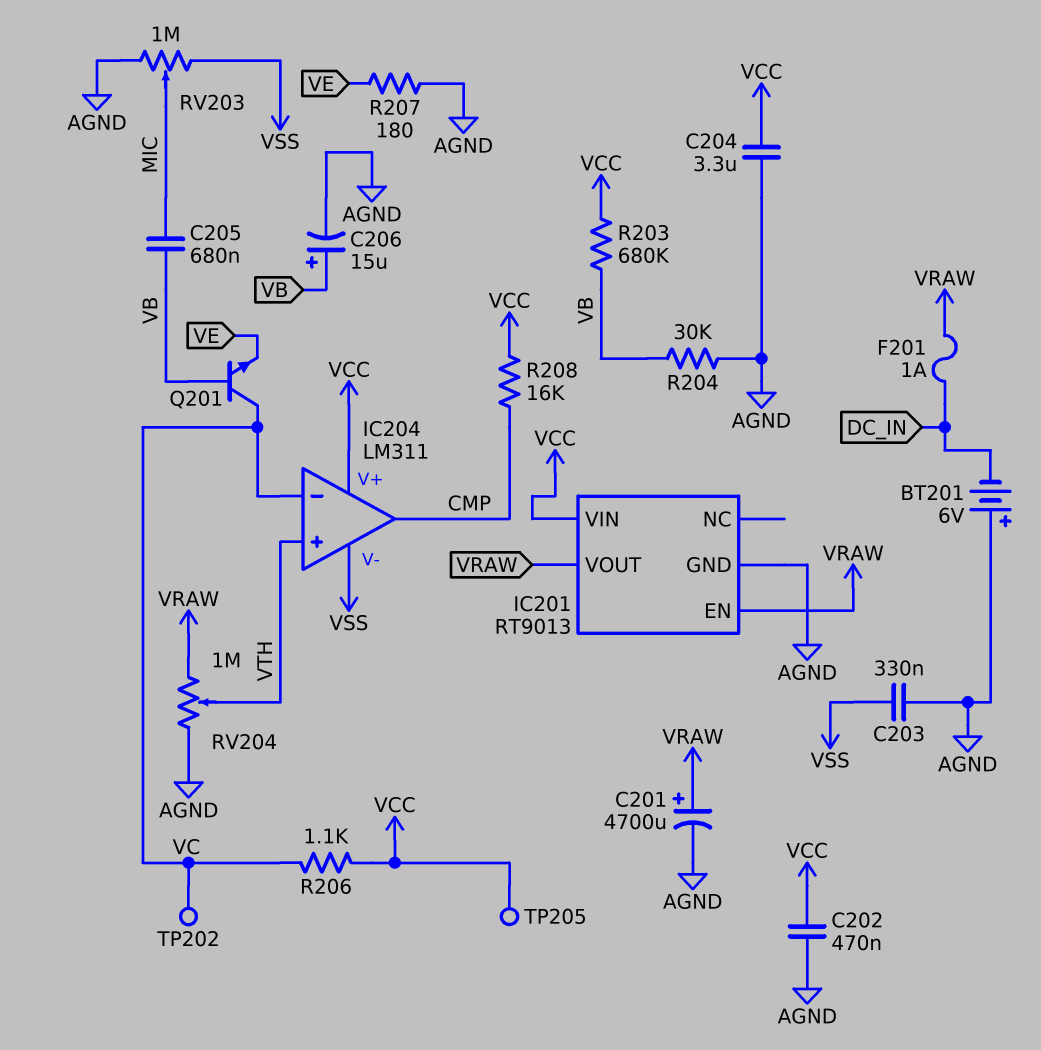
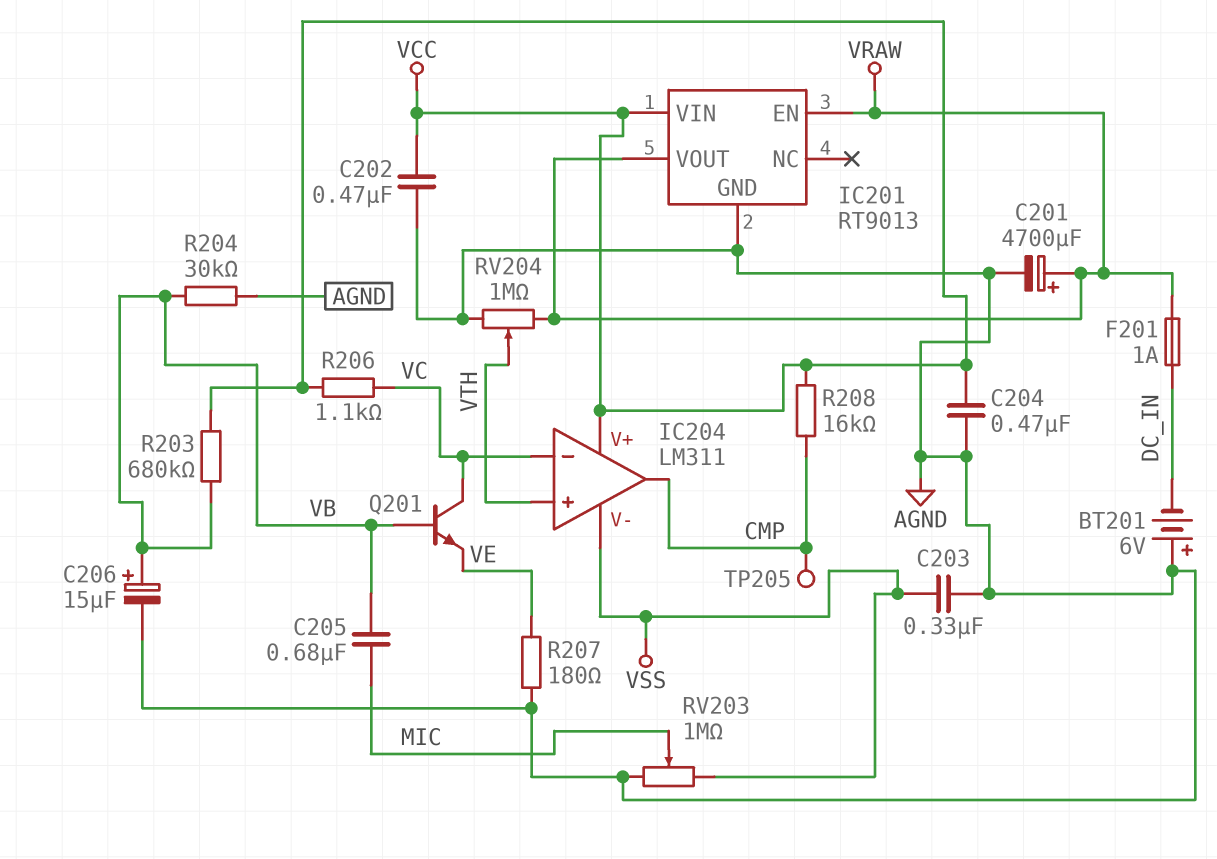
C204: 3.3uF (AGND, VCC) -> 470nF (AGND, VCC)
TP202: test point (VC) -> none
TP205: test point (VCC) -> test point (CMP)

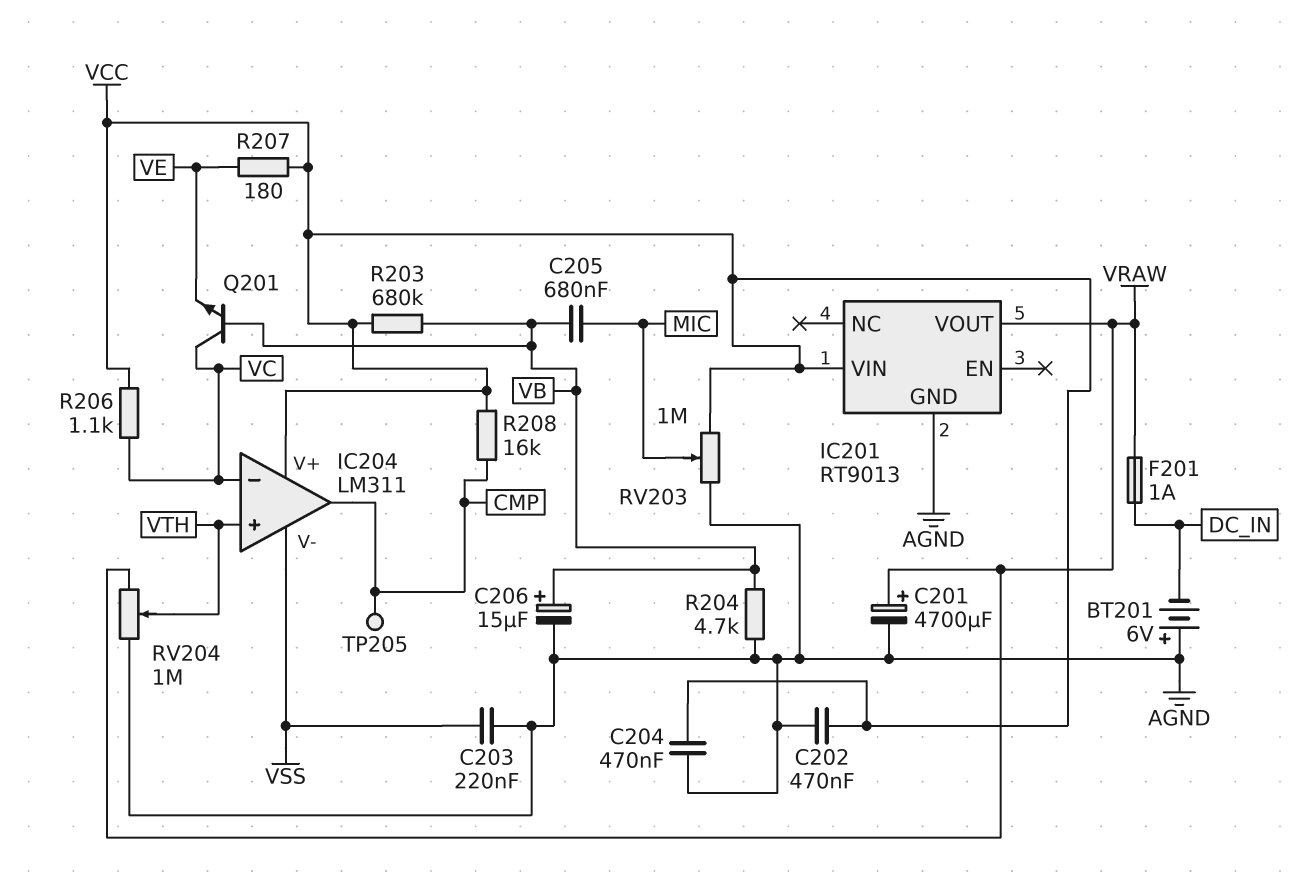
C203: 330nF (AGND, VSS) -> 220nF (AGND, VSS)
IC201 pin EN: VRAW -> none
R204: 30k (AGND, VB) -> 4.7k (AGND, VB)
R207: 180 (AGND, VE) -> 180 (VCC, VE)
RV203: 1M (AGND, VSS, wiper MIC) -> 1M (AGND, VCC, wiper MIC)

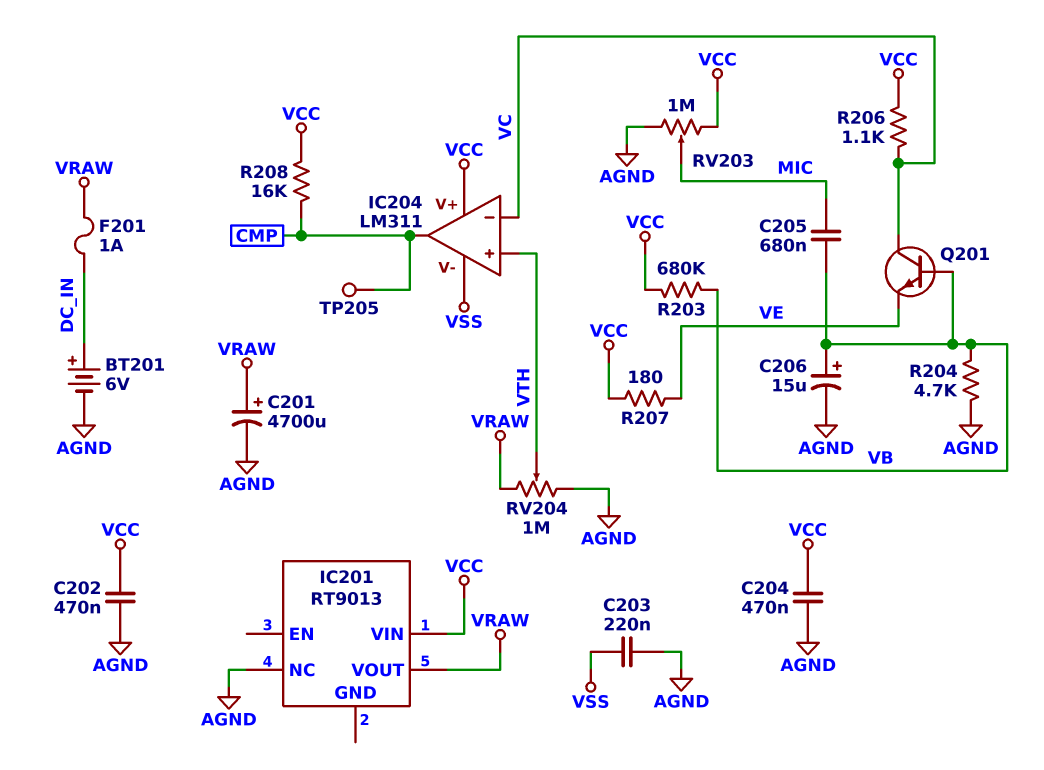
BT201: 6V (plus AGND, minus DC_IN) -> 6V (plus DC_IN, minus AGND)
IC201 pin GND: AGND -> none
IC201 pin NC: none -> AGND

